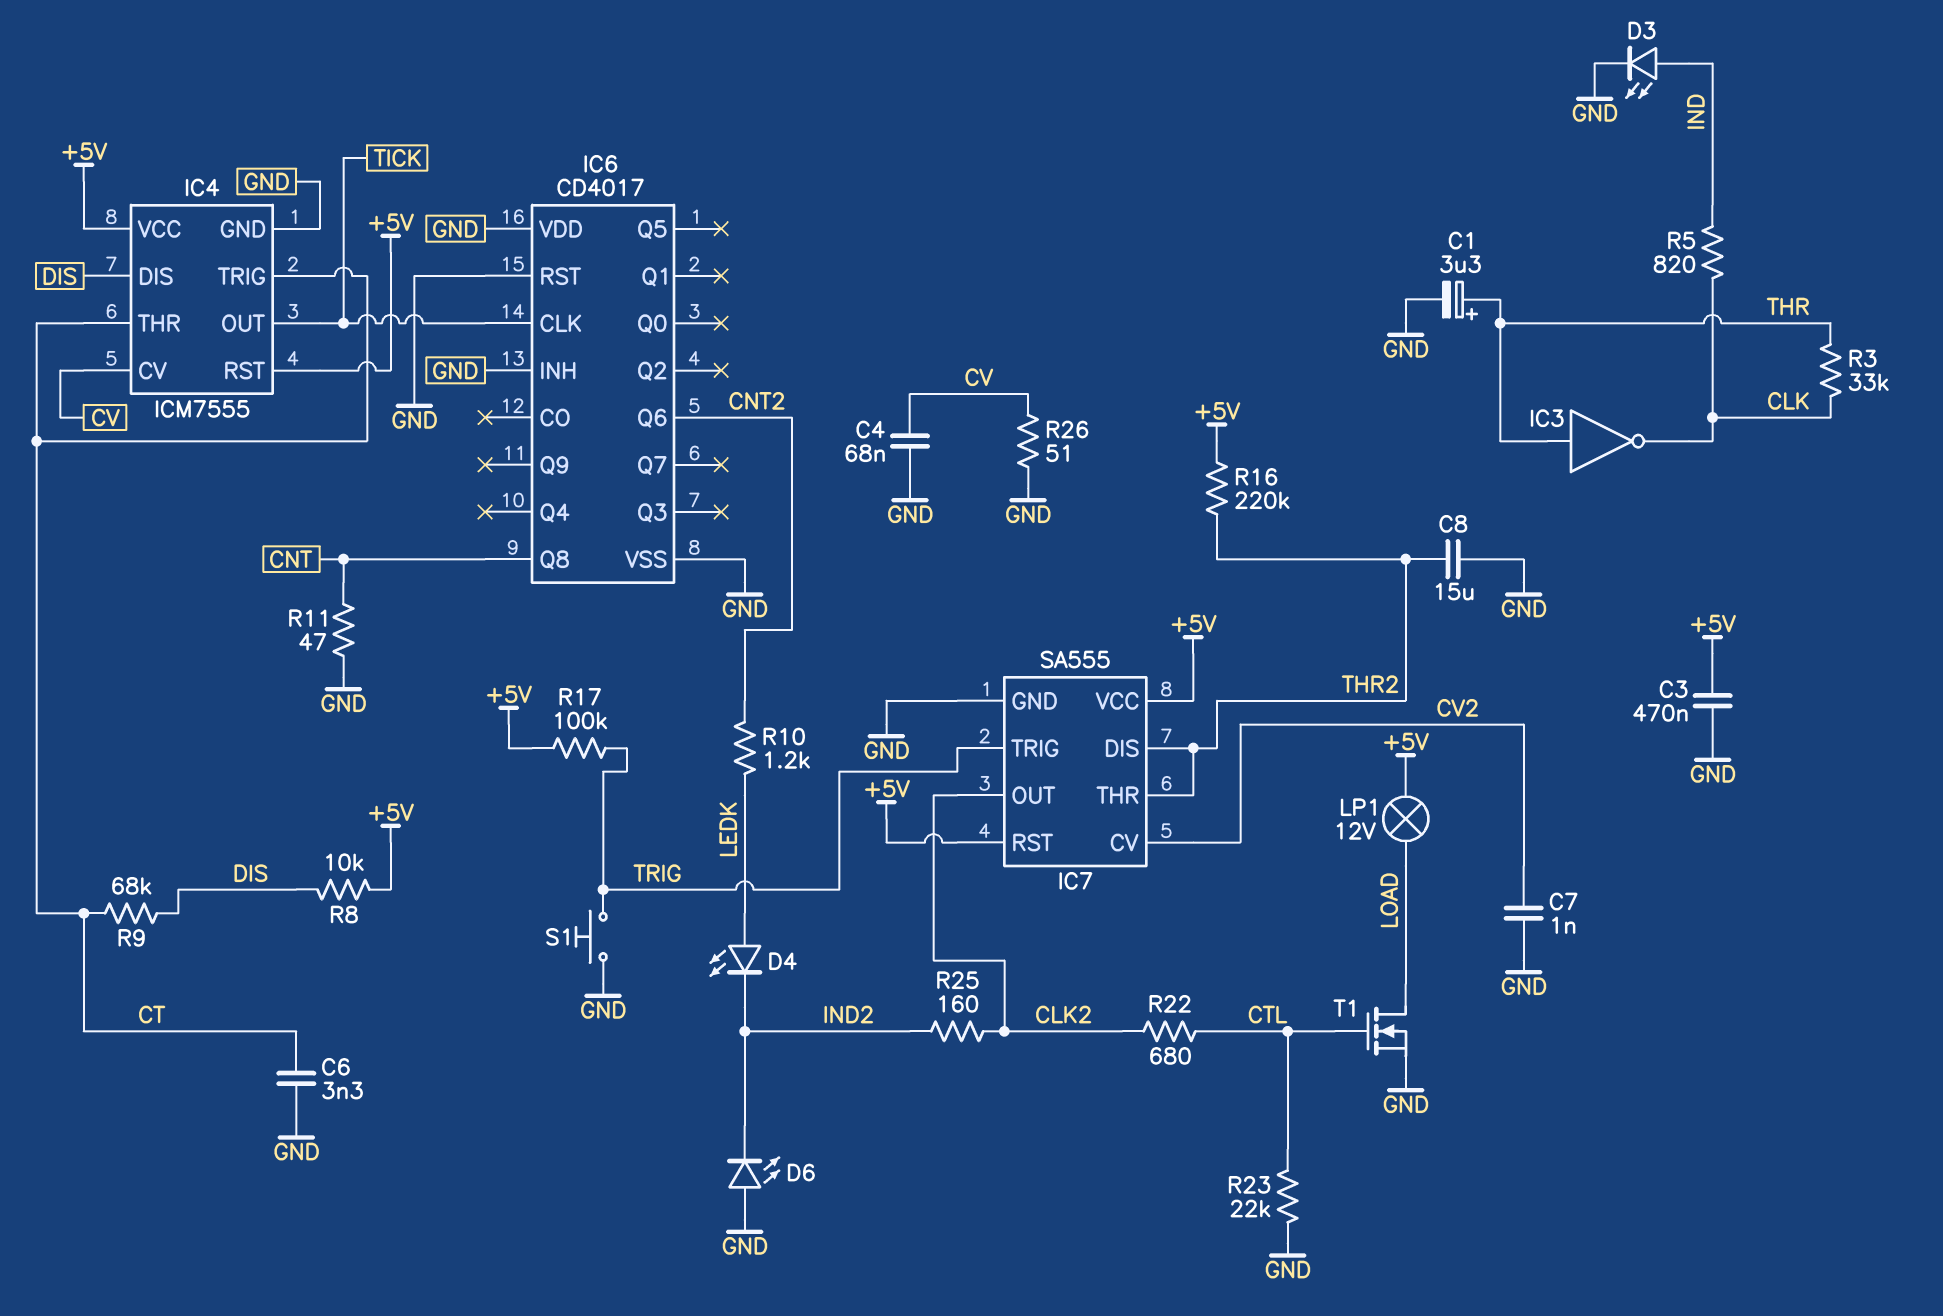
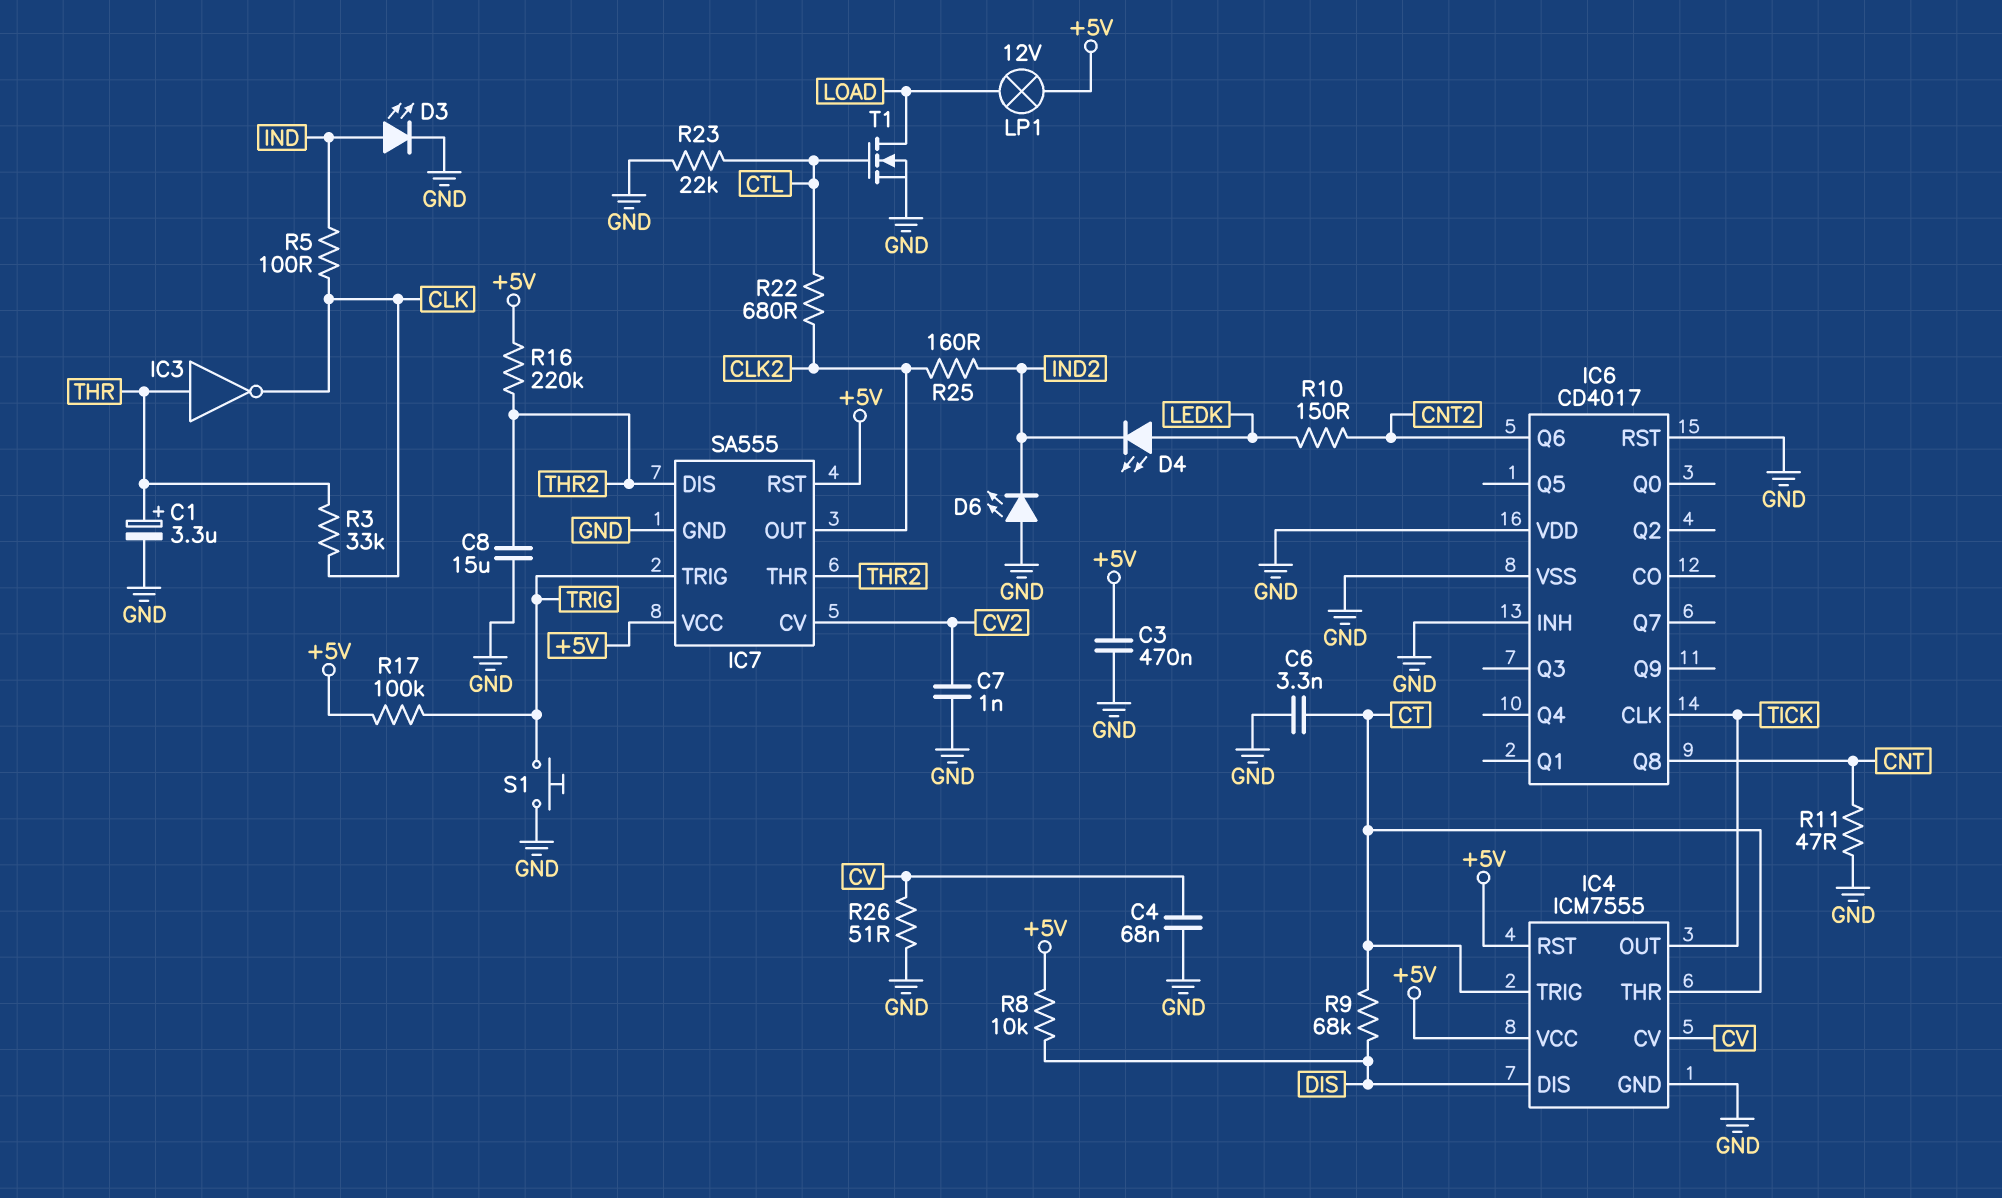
R5: 820 (CLK, IND) -> 100 (CLK, IND)
R10: 1.2k (CNT2, LEDK) -> 150 (CNT2, LEDK)

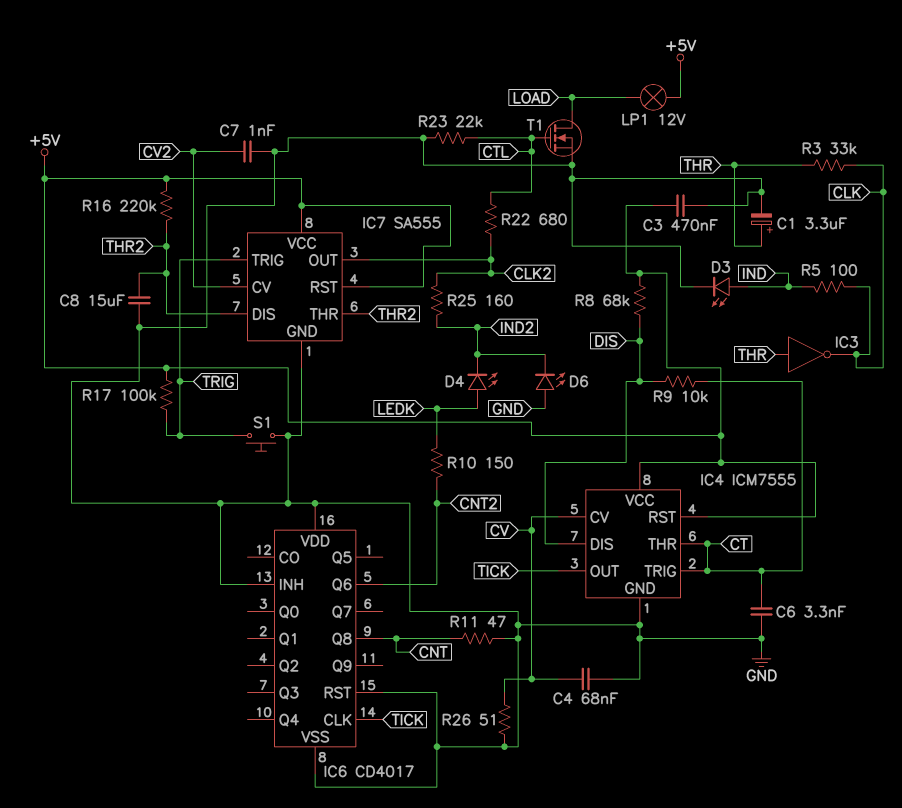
R8: 10k (+5V, DIS) -> 68k (+5V, DIS)
R9: 68k (CT, DIS) -> 10k (CT, DIS)

